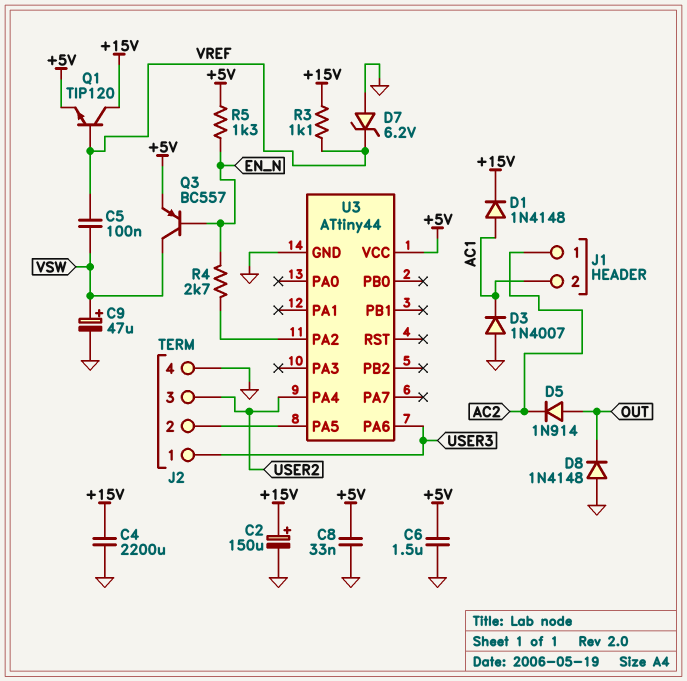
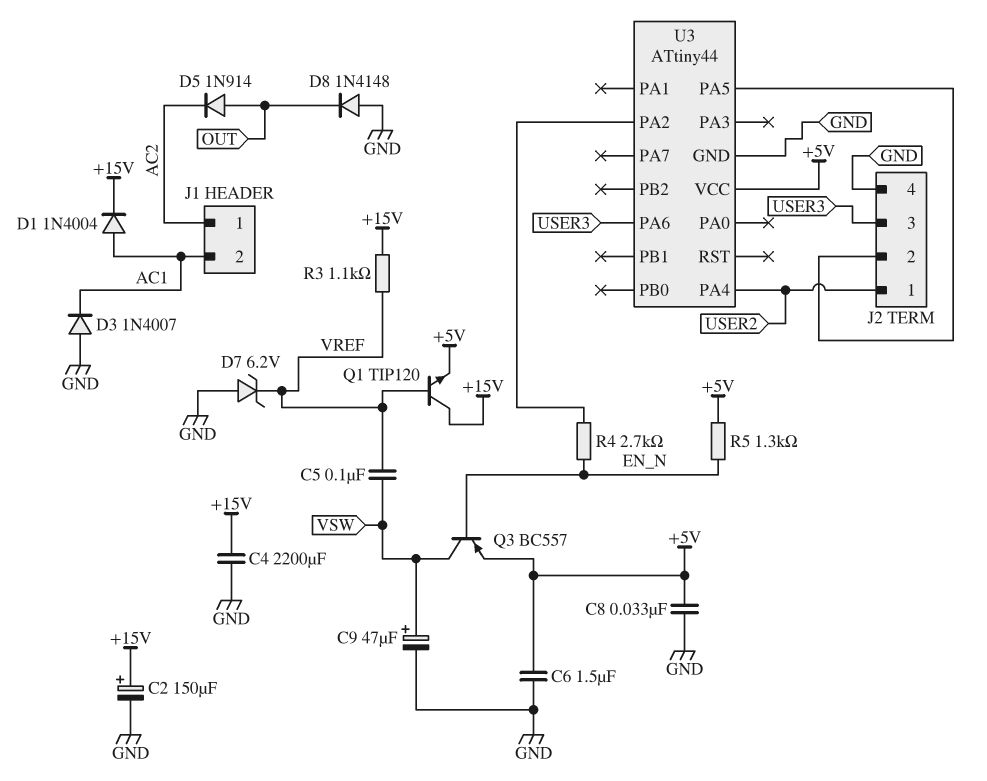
D1: diode 1N4148 (A AC1, K +15V) -> diode 1N4004 (A AC1, K +15V)
J2 pin 1: USER3 -> USER2
J2 pin 3: USER2 -> USER3

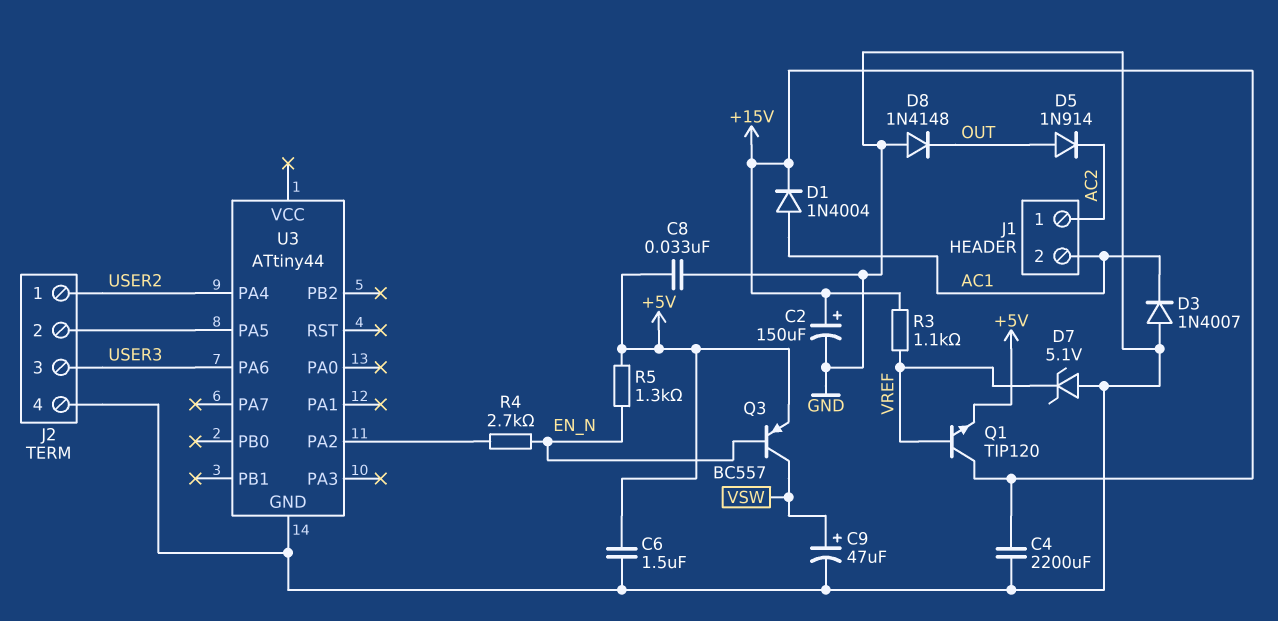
C5: 100nF (VREF, VSW) -> none
D7: zener 6.2V (A GND, K VREF) -> zener 5.1V (A GND, K VREF)
U3 pin VCC: +5V -> none

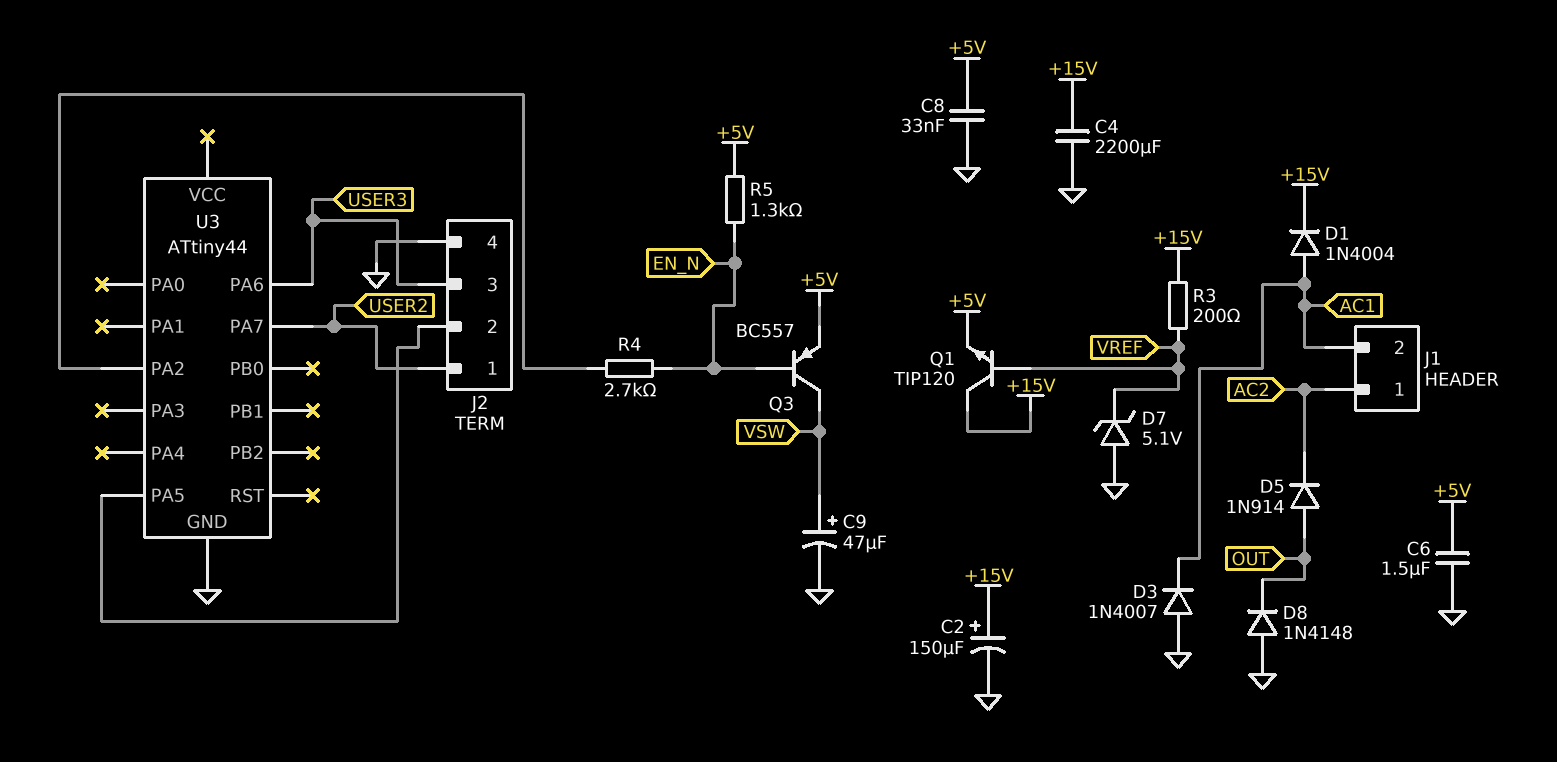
R3: 1.1k (+15V, VREF) -> 200 (+15V, VREF)
U3 pin PA4: USER2 -> none
U3 pin PA7: none -> USER2

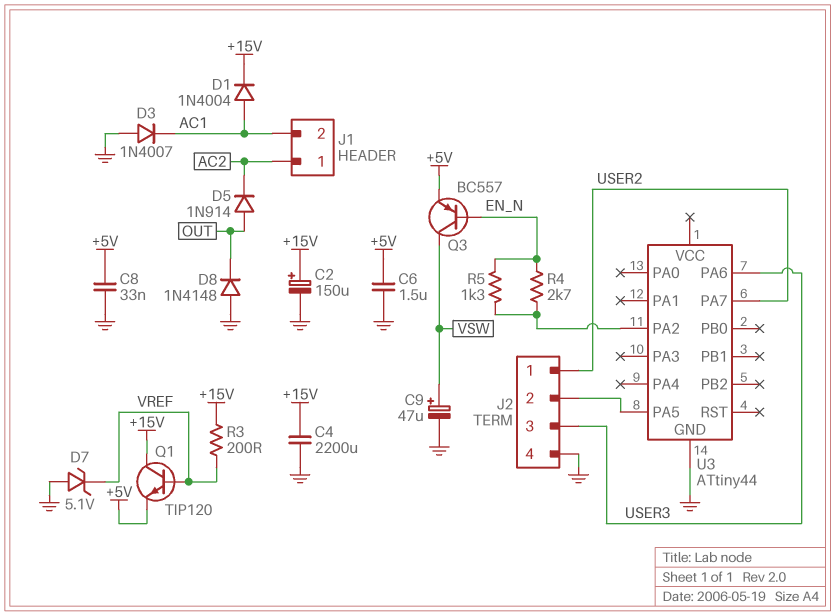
R5: 1.3k (+5V, EN_N) -> 1.3k (EN_N, U3/PA2)

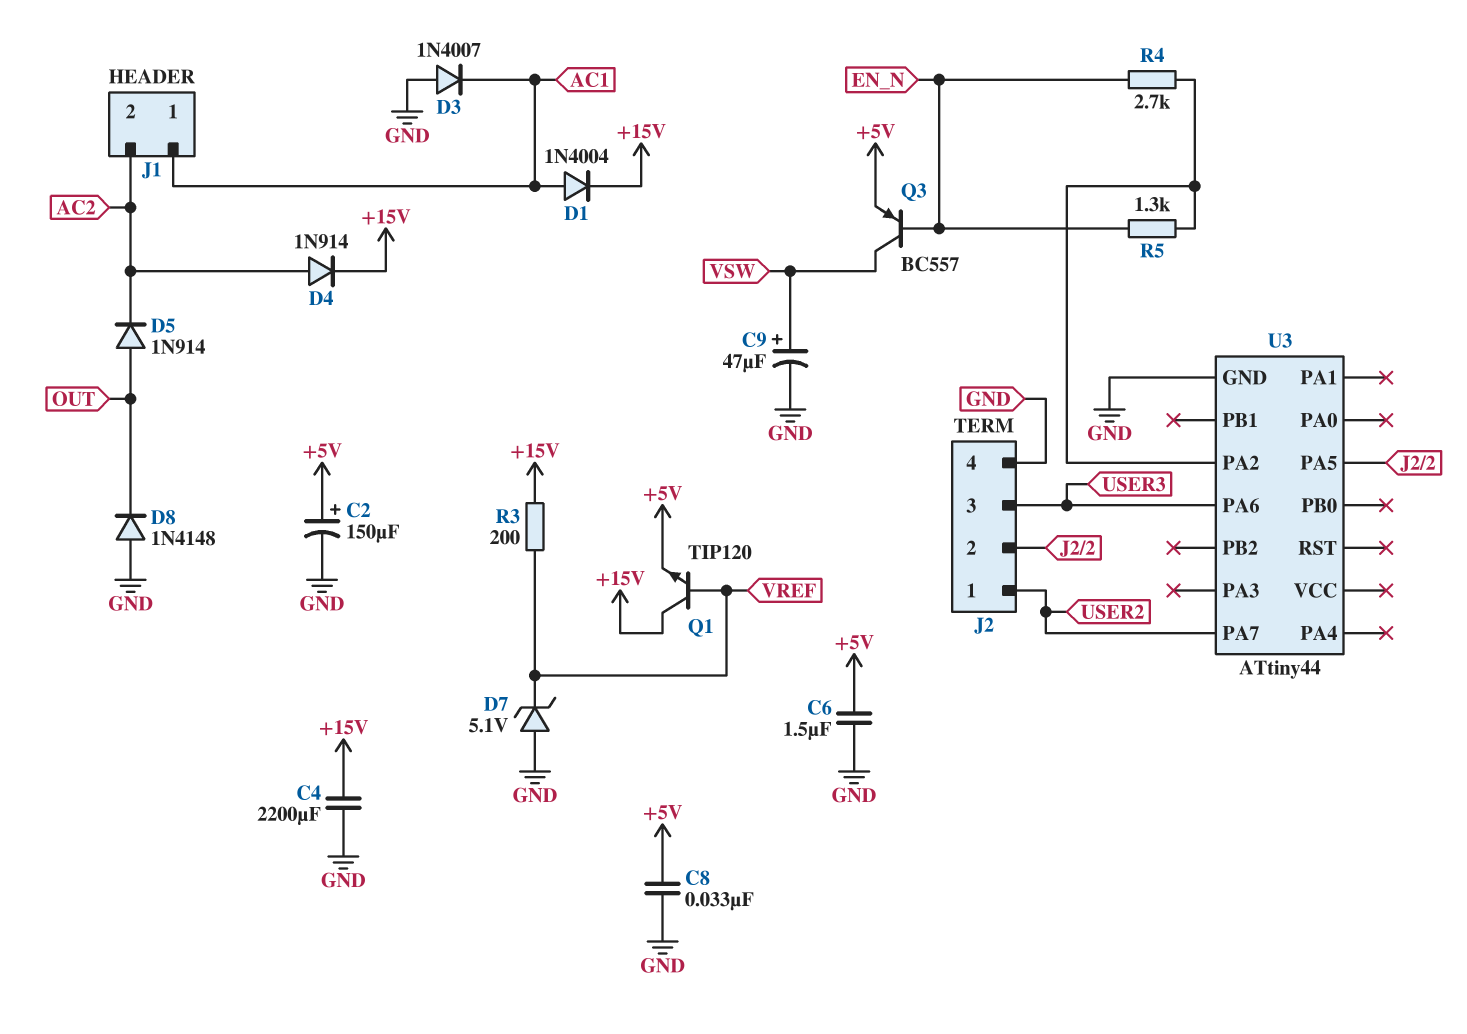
C2: 150uF (plus +15V, minus GND) -> 150uF (plus +5V, minus GND)
D4: none -> diode 1N914 (A AC2, K +15V)
J1 pin 1: AC2 -> AC1
J1 pin 2: AC1 -> AC2

